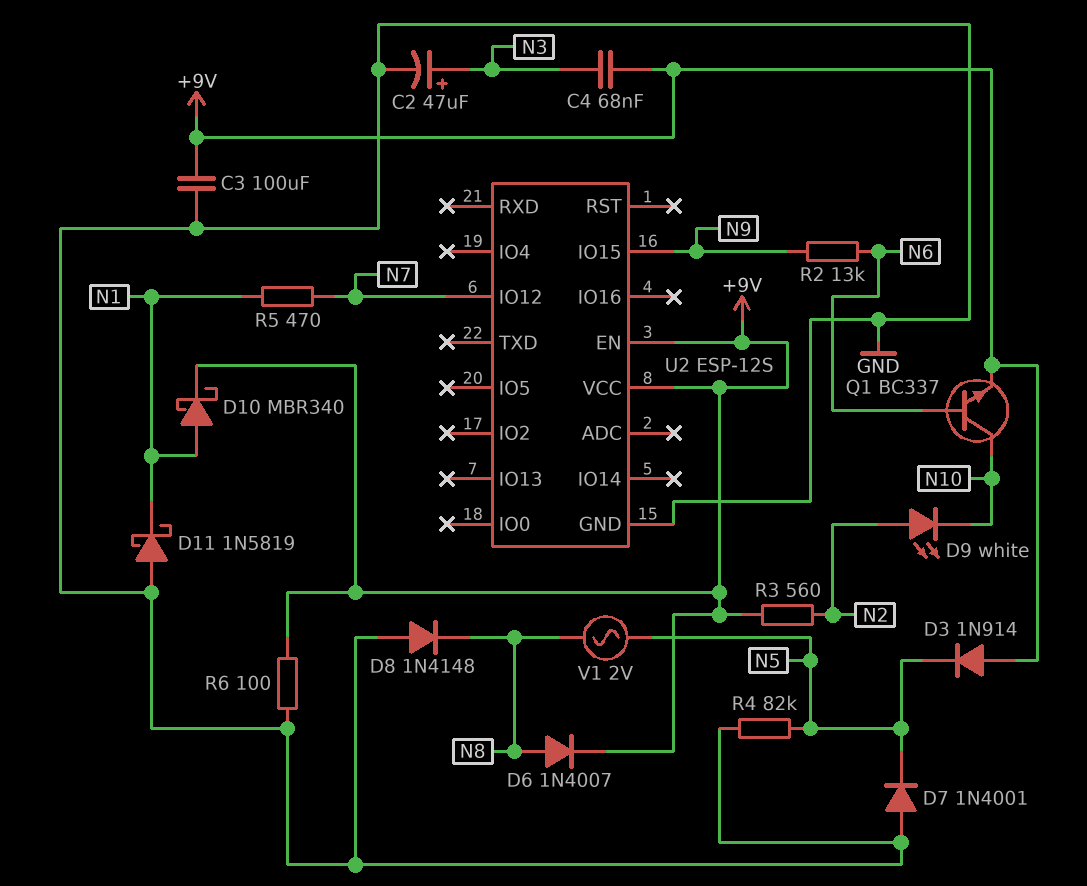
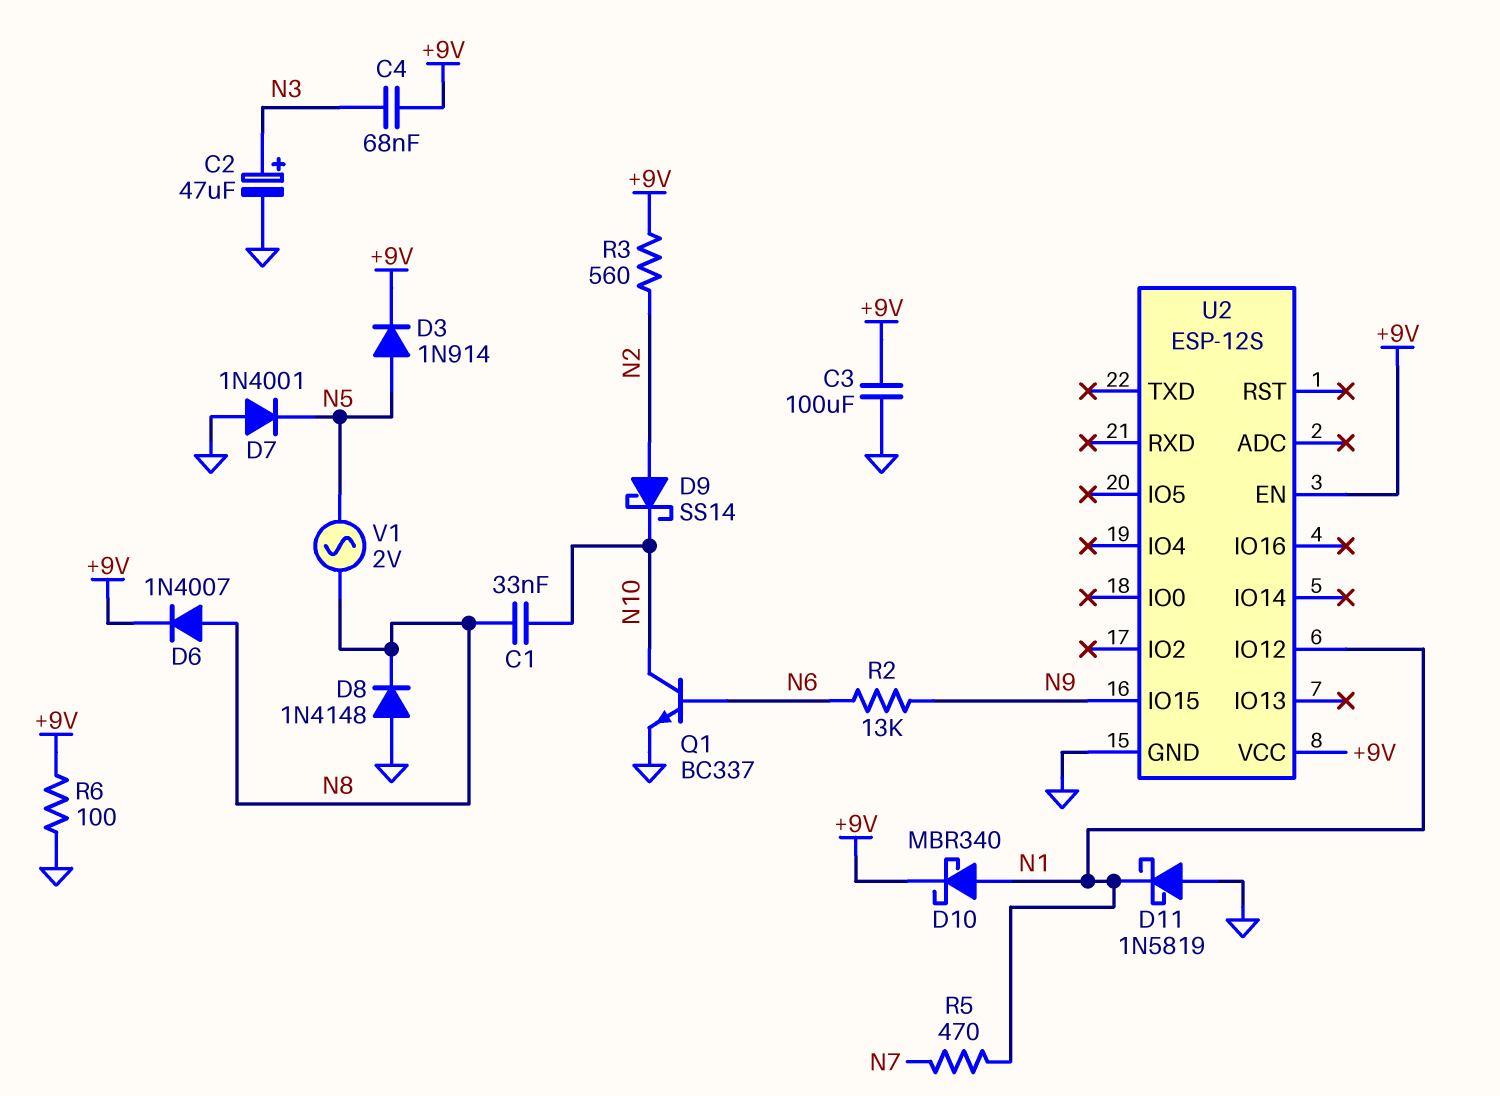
C1: none -> 33nF (N8, N10)
D3: diode 1N914 (A +9V, K N5) -> diode 1N914 (A N5, K +9V)
D9: LED white (A N2, K N10) -> schottky SS14 (A N2, K N10)
Q1: NPN BC337 (B N6, C N10, E +9V) -> NPN BC337 (B N6, C N10, E GND)
R4: 82k (GND, N5) -> none
U2 pin IO12: N7 -> N1

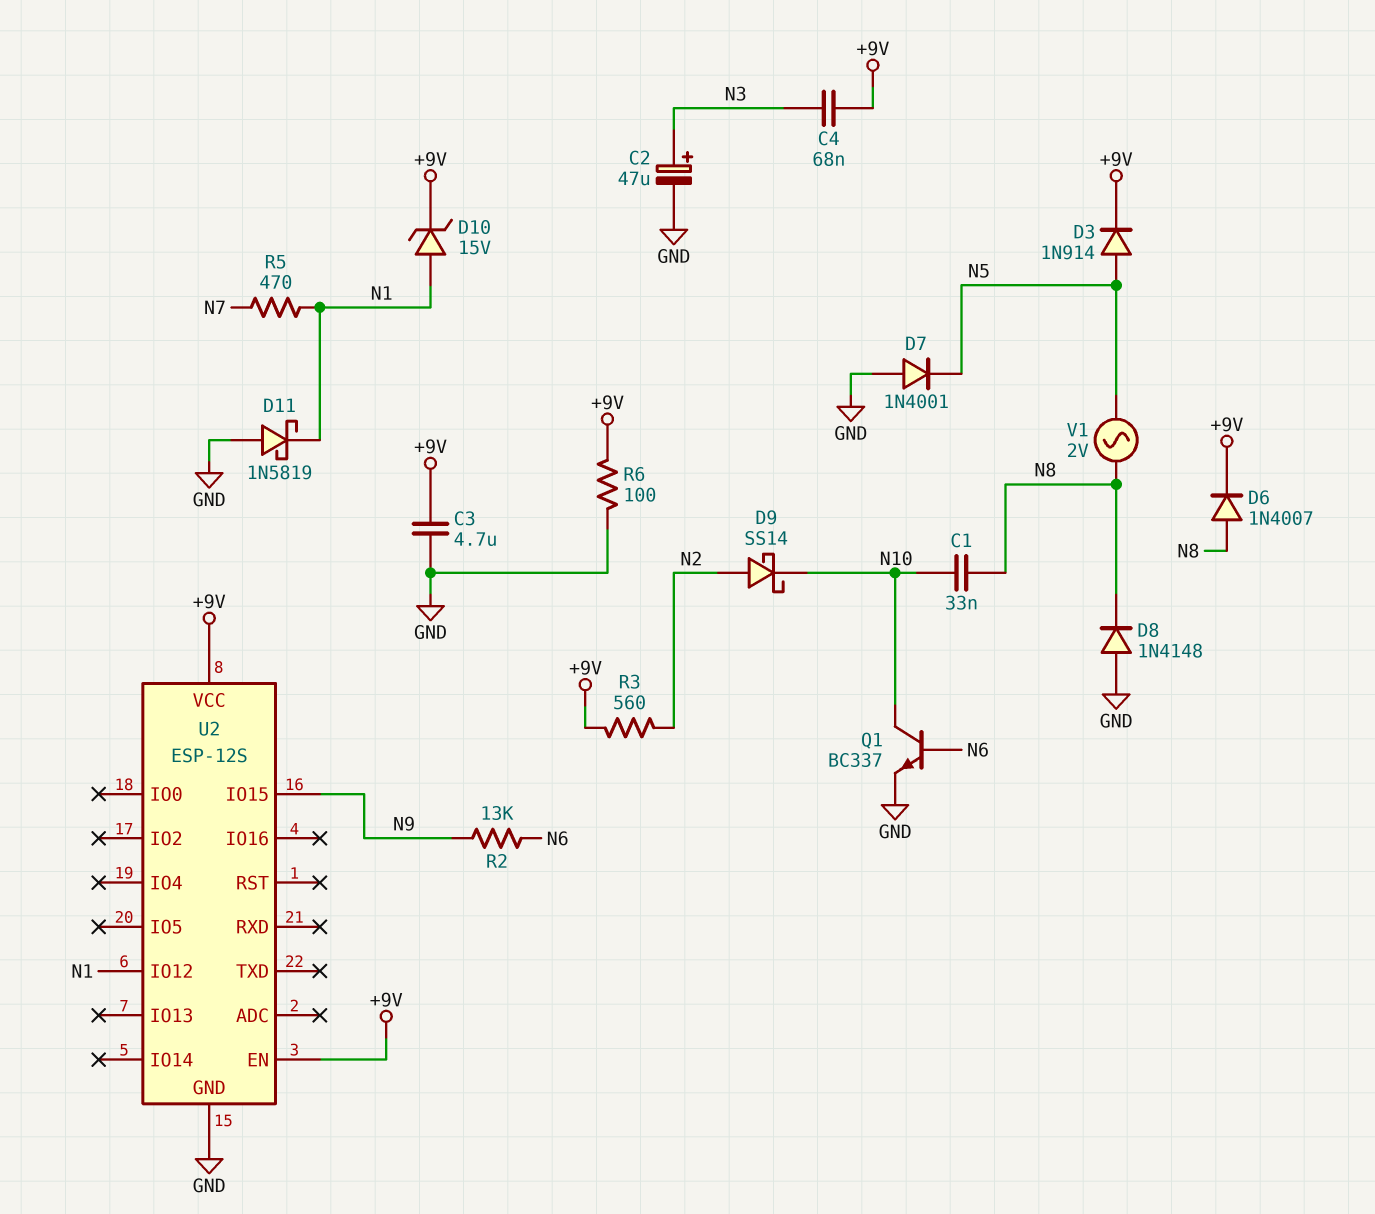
C3: 100uF (+9V, GND) -> 4.7uF (+9V, GND)
D10: schottky MBR340 (A N1, K +9V) -> zener 15V (A N1, K +9V)

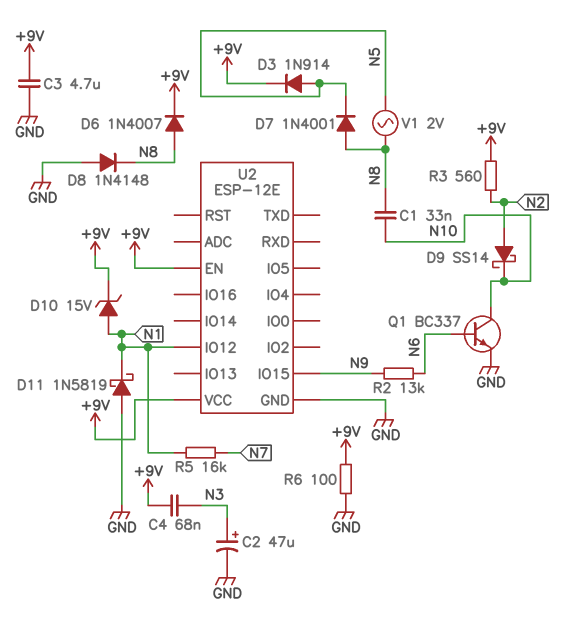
D7: diode 1N4001 (A GND, K N5) -> diode 1N4001 (A N8, K N5)
R5: 470 (N1, N7) -> 16k (N1, N7)
U2: ESP-12S -> ESP-12E

